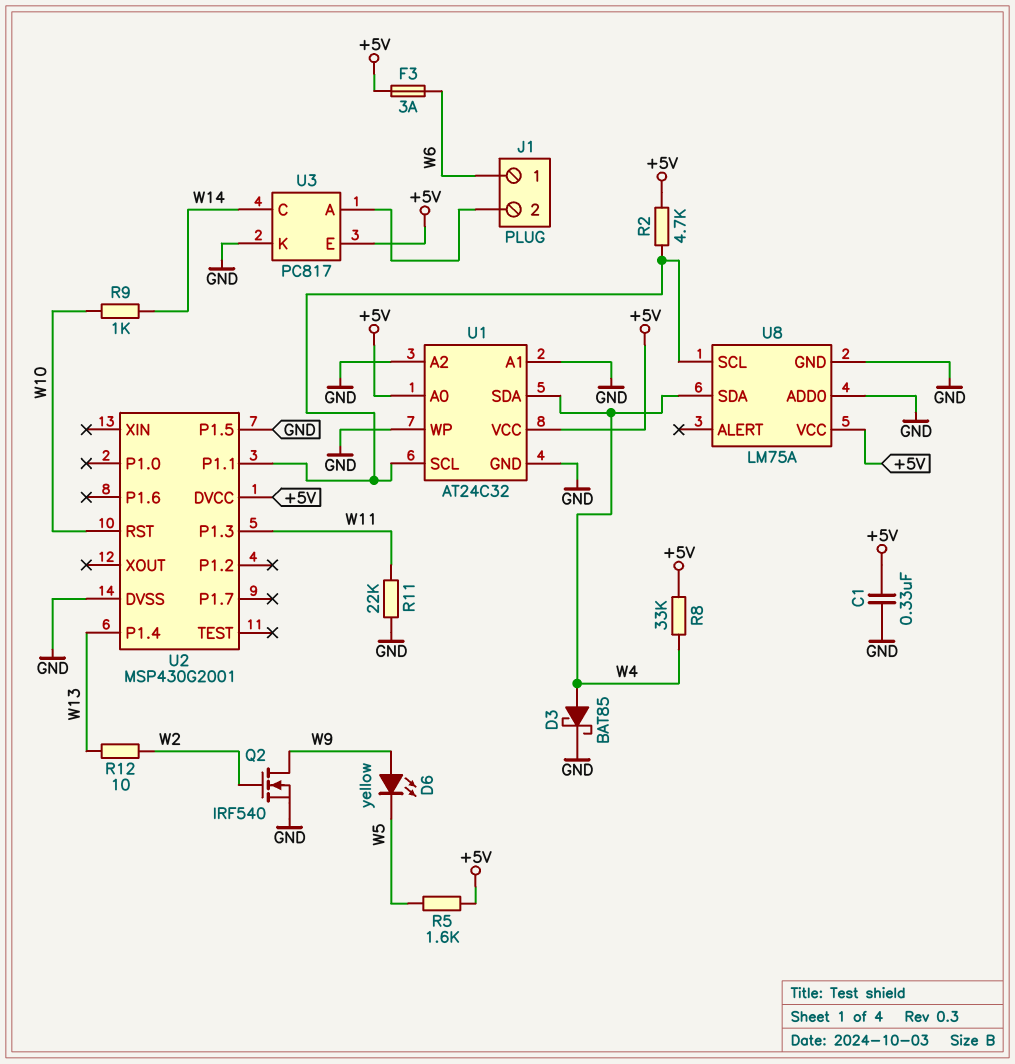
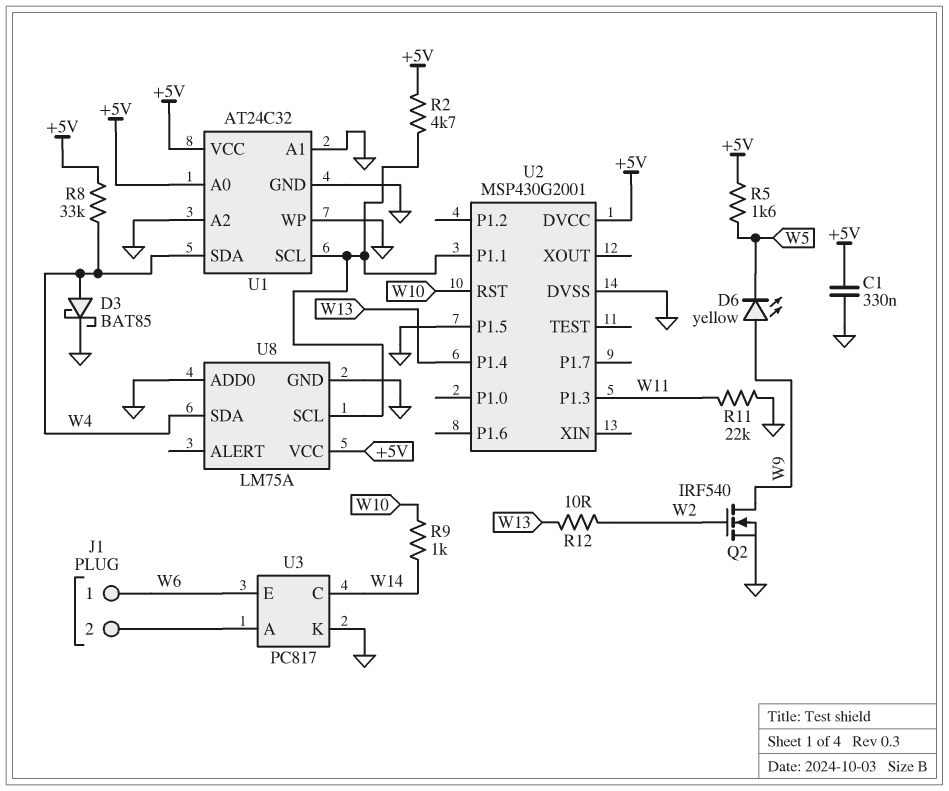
F3: 3A (+5V, W6) -> none
U3 pin E: +5V -> W6

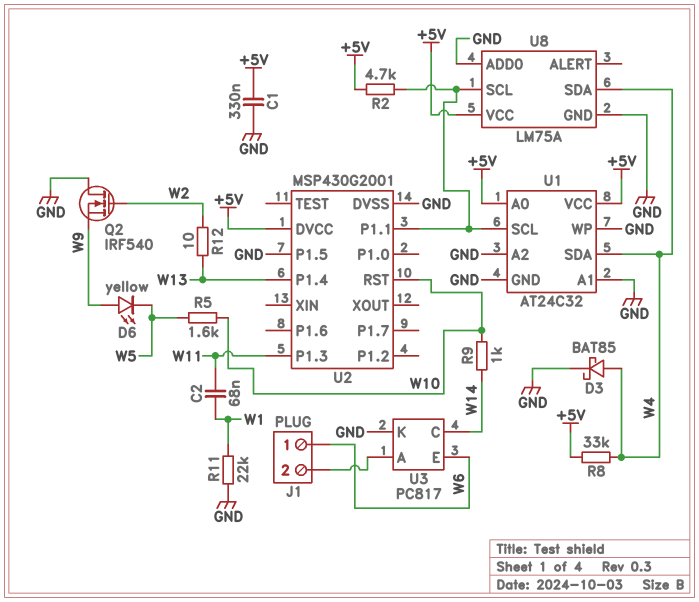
C2: none -> 68nF (W1, W11)
Q2: NMOS IRF540 (G W2, D W9, S GND) -> NMOS IRF540 (G W2, D GND, S W9)
R5: 1.6k (+5V, W5) -> 1.6k (W5, W10)
R11: 22k (GND, W11) -> 22k (GND, W1)

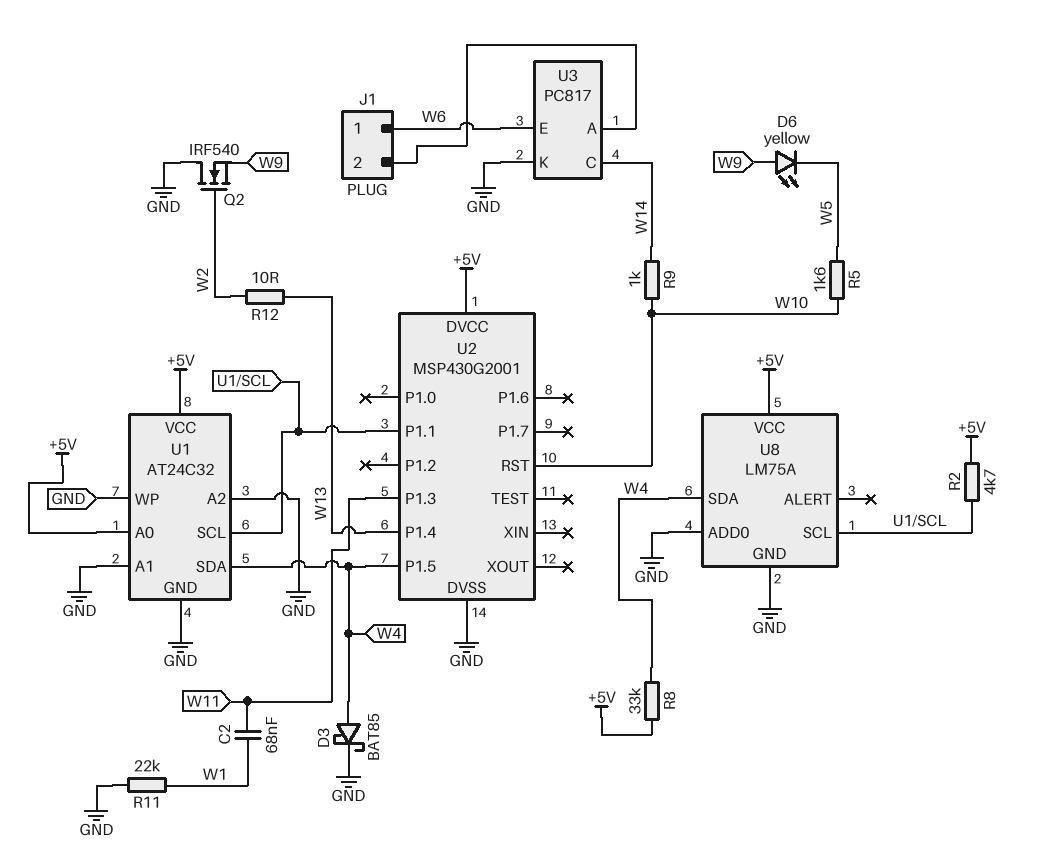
C1: 330nF (+5V, GND) -> none
U2 pin P1.5: GND -> W4

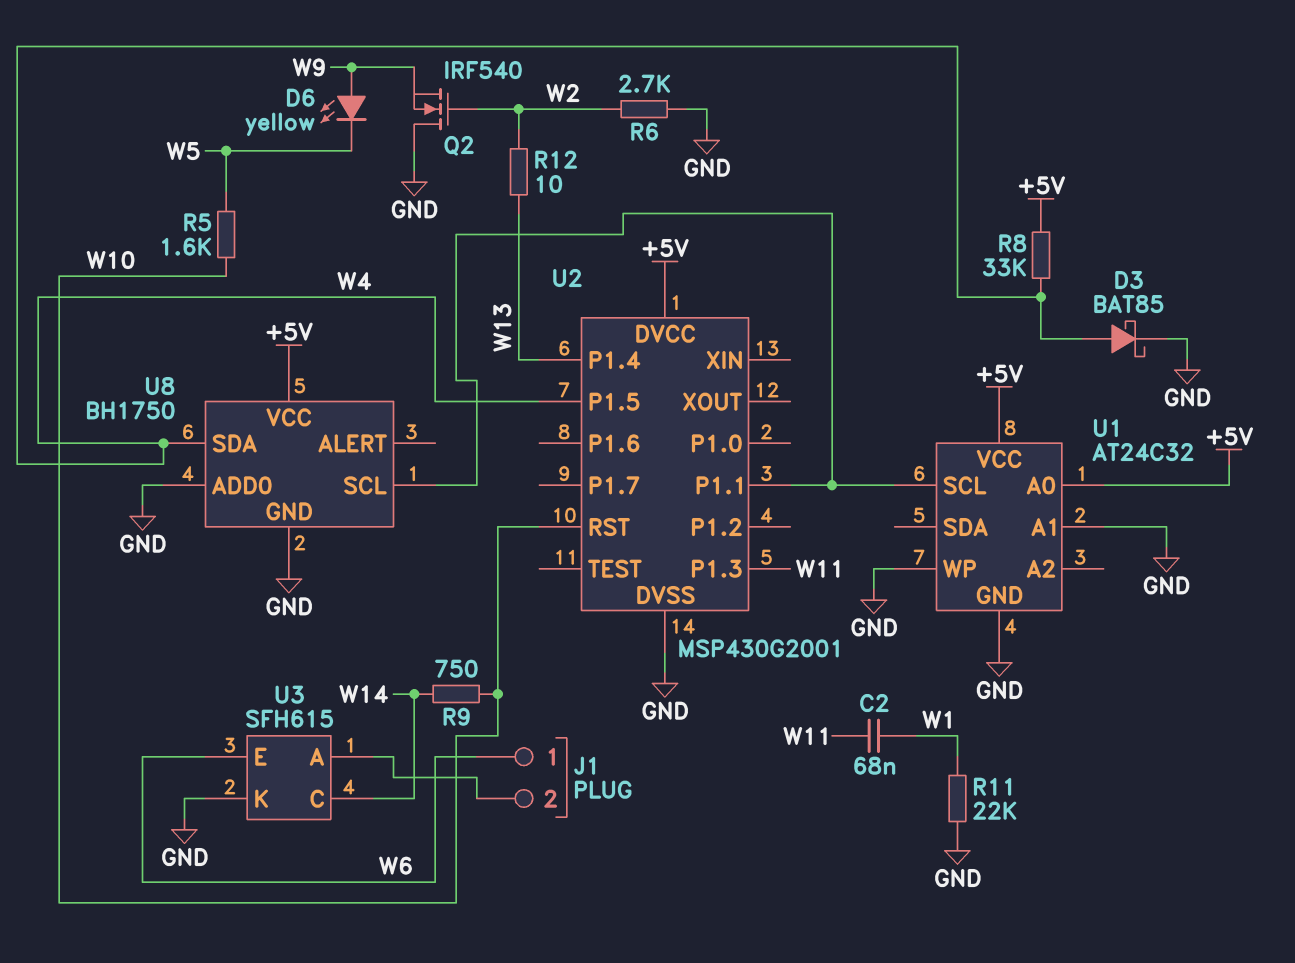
R2: 4.7k (+5V, U1/SCL) -> none
R6: none -> 2.7k (GND, W2)
R9: 1k (W10, W14) -> 750 (W10, W14)
U1 pin A2: GND -> none
U1 pin SDA: W4 -> none
U3: PC817 -> SFH615
U8: LM75A -> BH1750

